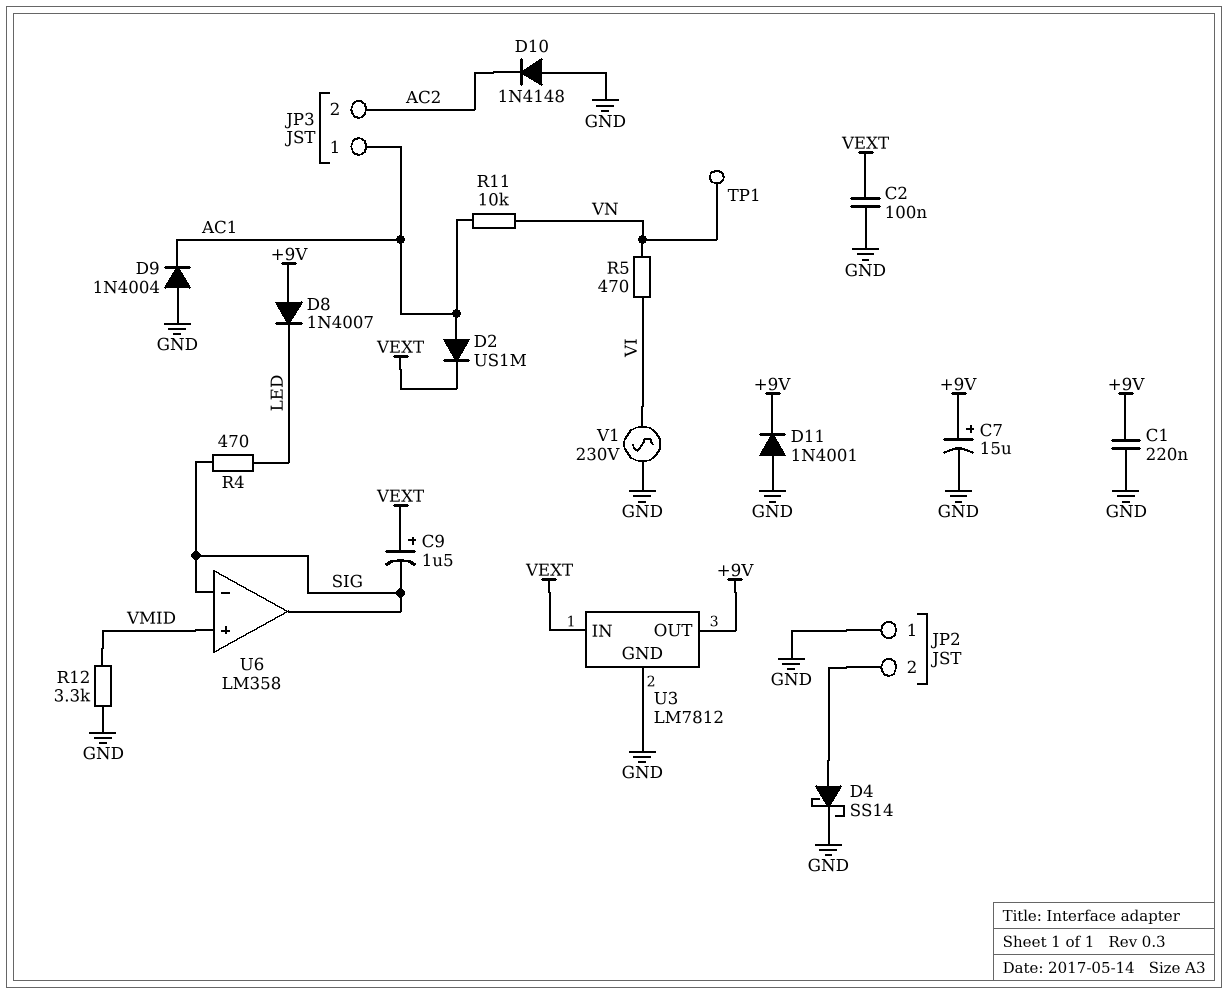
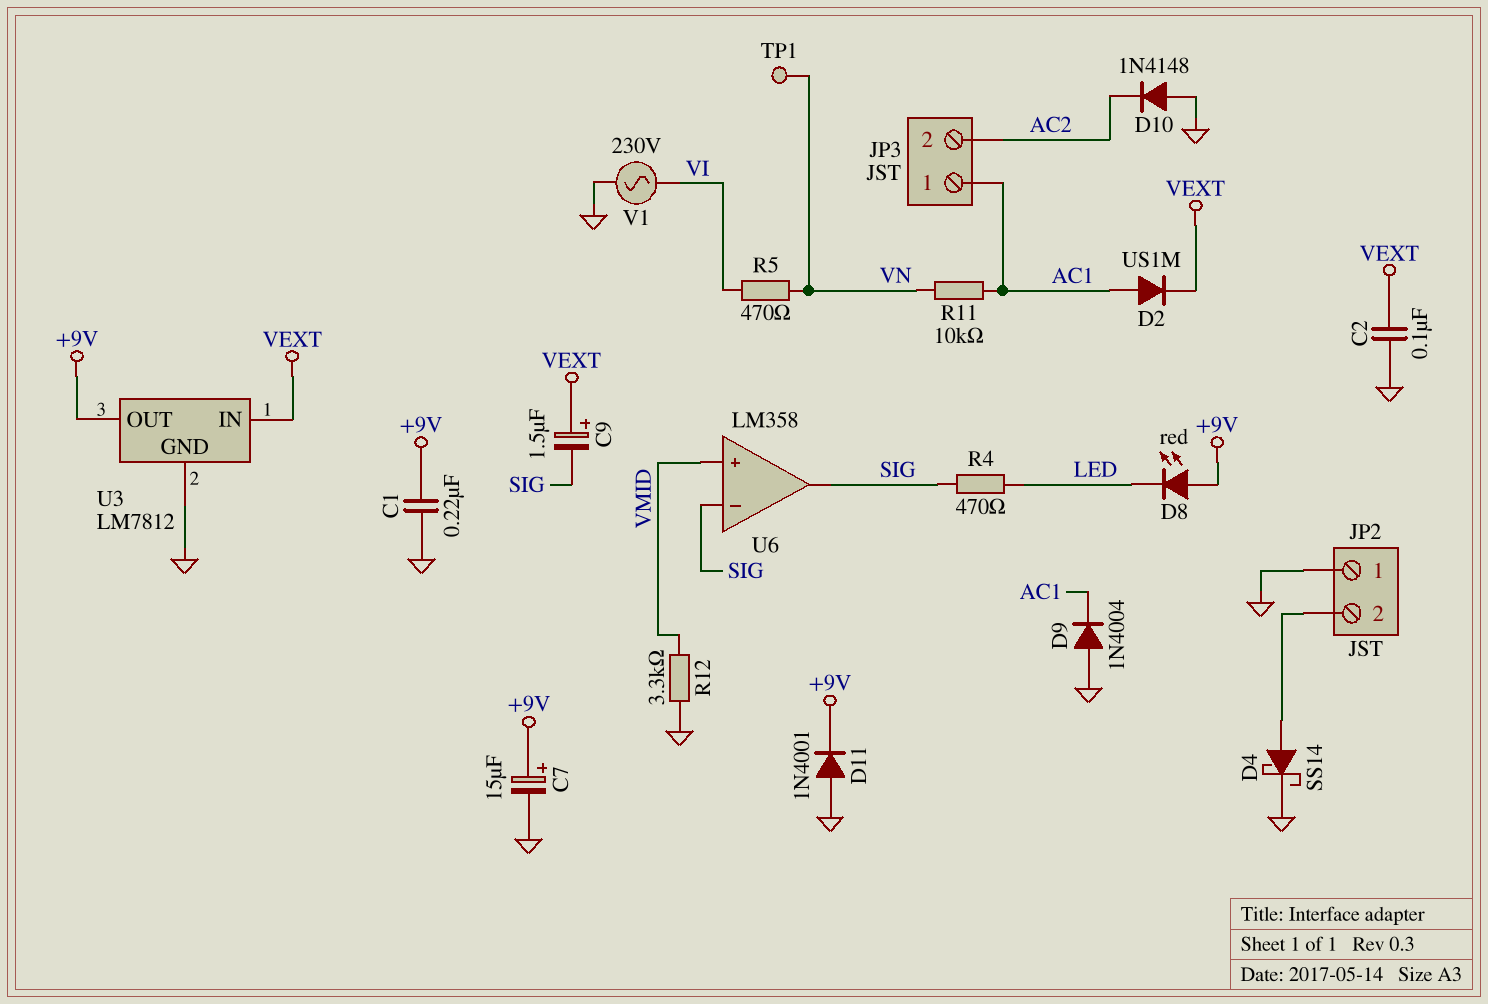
D8: diode 1N4007 (A +9V, K LED) -> LED red (A +9V, K LED)

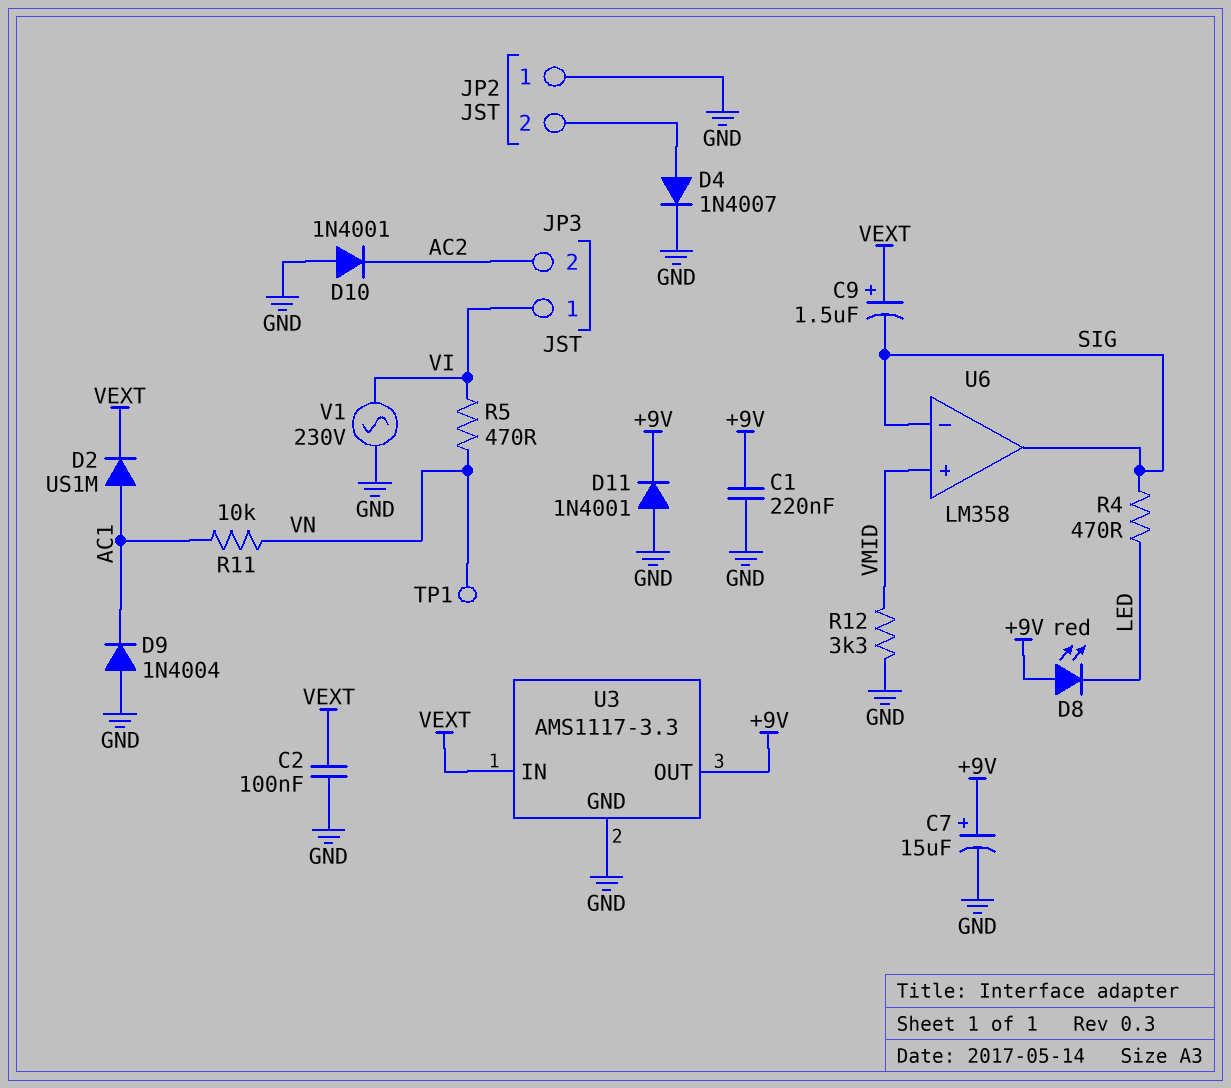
D4: schottky SS14 (A JP2/2, K GND) -> diode 1N4007 (A JP2/2, K GND)
D10: diode 1N4148 (A GND, K AC2) -> diode 1N4001 (A GND, K AC2)
JP3 pin 1: AC1 -> VI
U3: LM7812 -> AMS1117-3.3

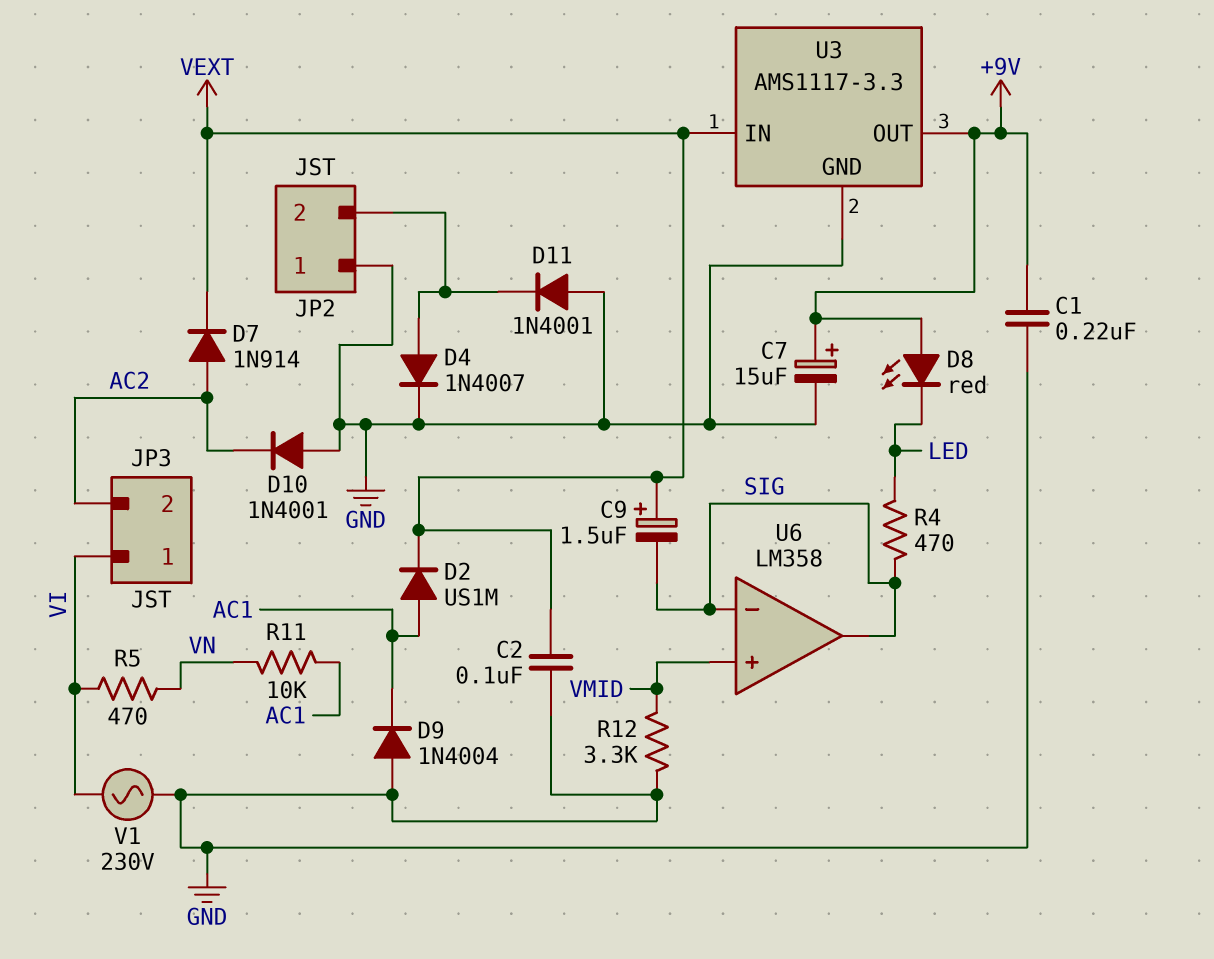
D7: none -> diode 1N914 (A AC2, K VEXT)
D11: diode 1N4001 (A GND, K +9V) -> diode 1N4001 (A GND, K JP2/2)
TP1: test point (VN) -> none

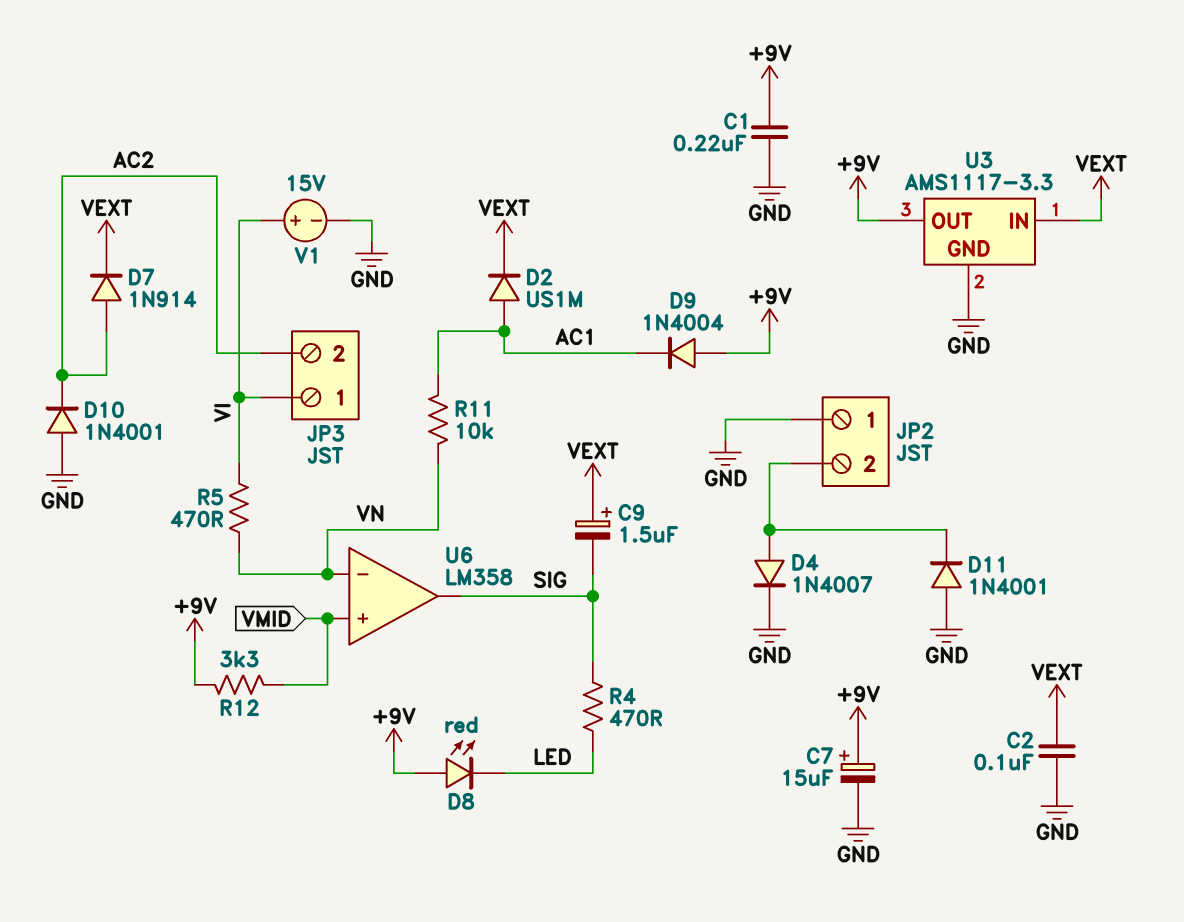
D9: diode 1N4004 (A GND, K AC1) -> diode 1N4004 (A +9V, K AC1)
R12: 3.3k (GND, VMID) -> 3.3k (+9V, VMID)
U6 pin in-: SIG -> VN
V1: AC 230V (GND, VI) -> 15V (plus VI, minus GND)

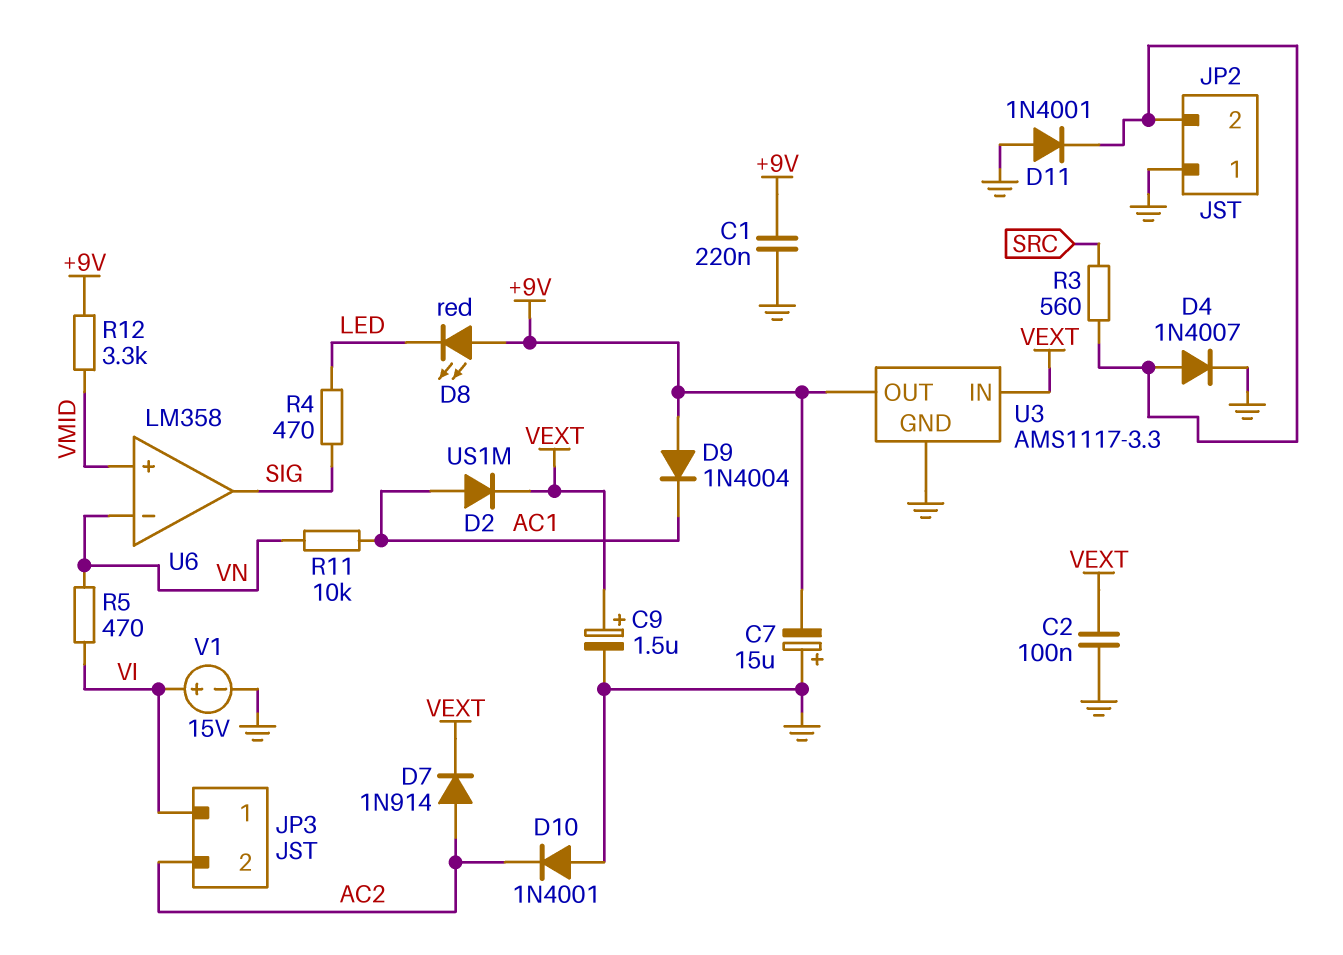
C7: 15uF (plus +9V, minus GND) -> 15uF (plus GND, minus +9V)
C9: 1.5uF (plus VEXT, minus SIG) -> 1.5uF (plus VEXT, minus GND)
R3: none -> 560 (JP2/2, SRC)

